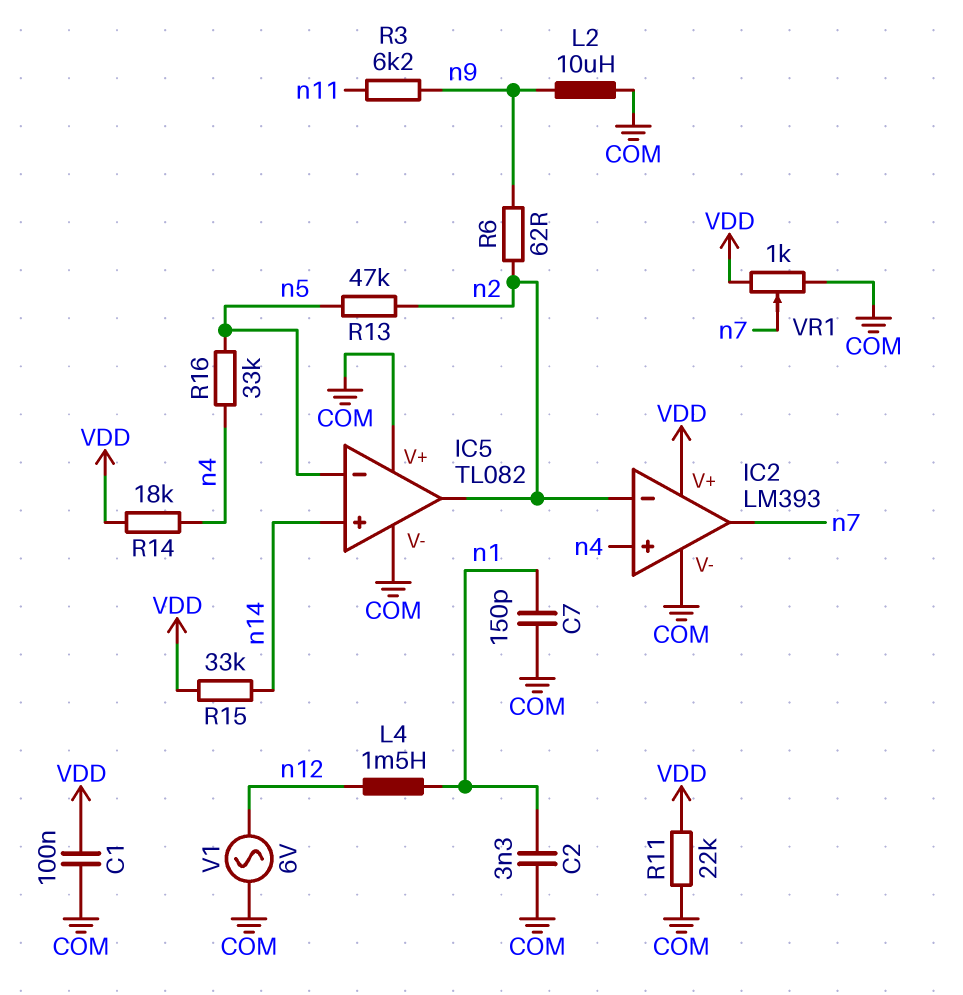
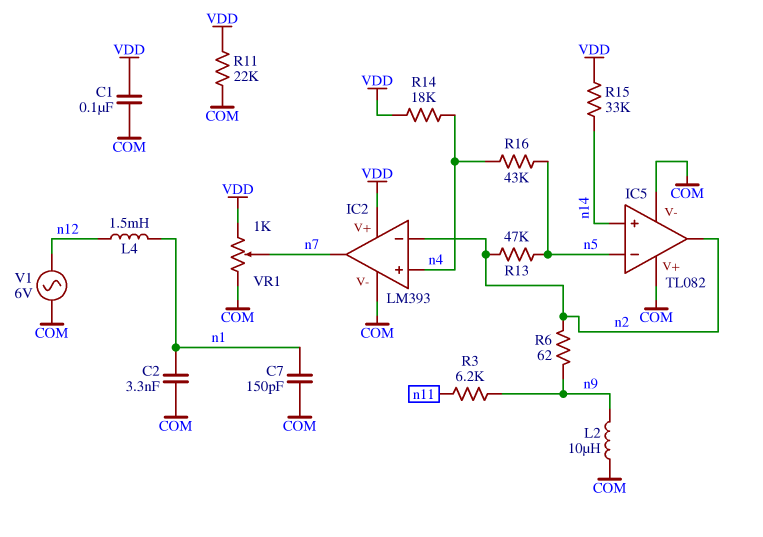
R16: 33k (n4, n5) -> 43k (n4, n5)

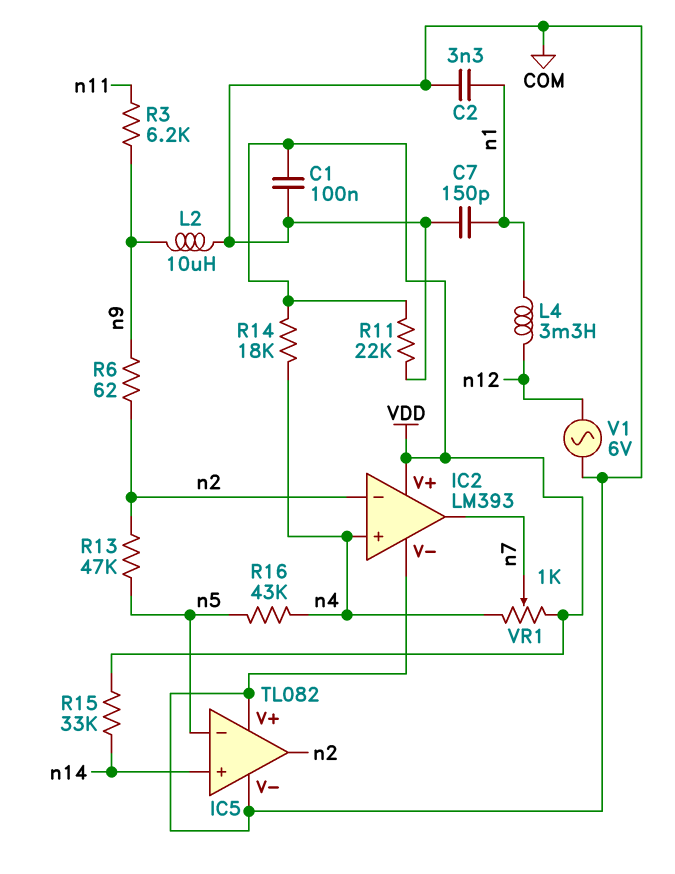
L4: 1.5mH (n1, n12) -> 3.3mH (n1, n12)
VR1: 1k (COM, VDD, wiper n7) -> 1k (VDD, n4, wiper n7)

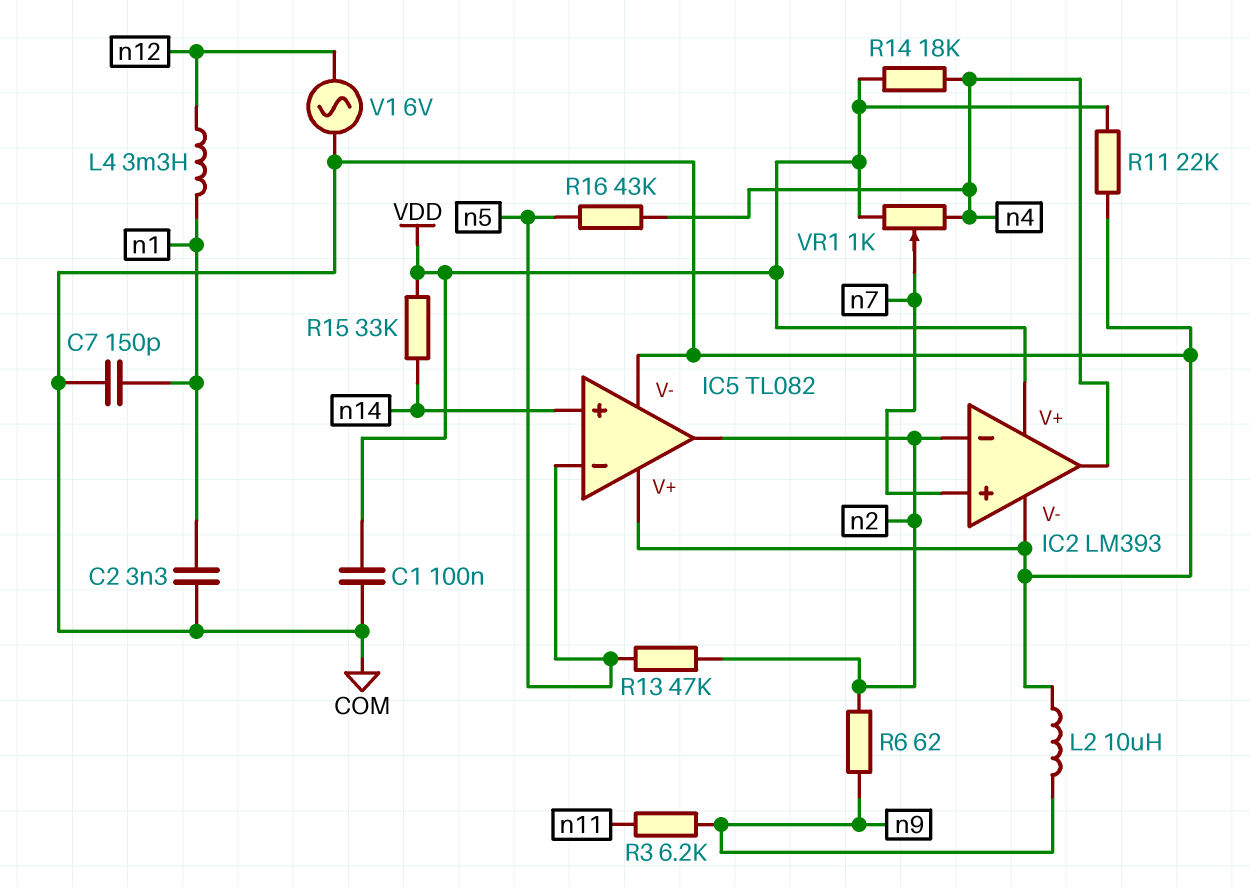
IC2 pin in+: n4 -> n7
IC2 pin out: n7 -> n4

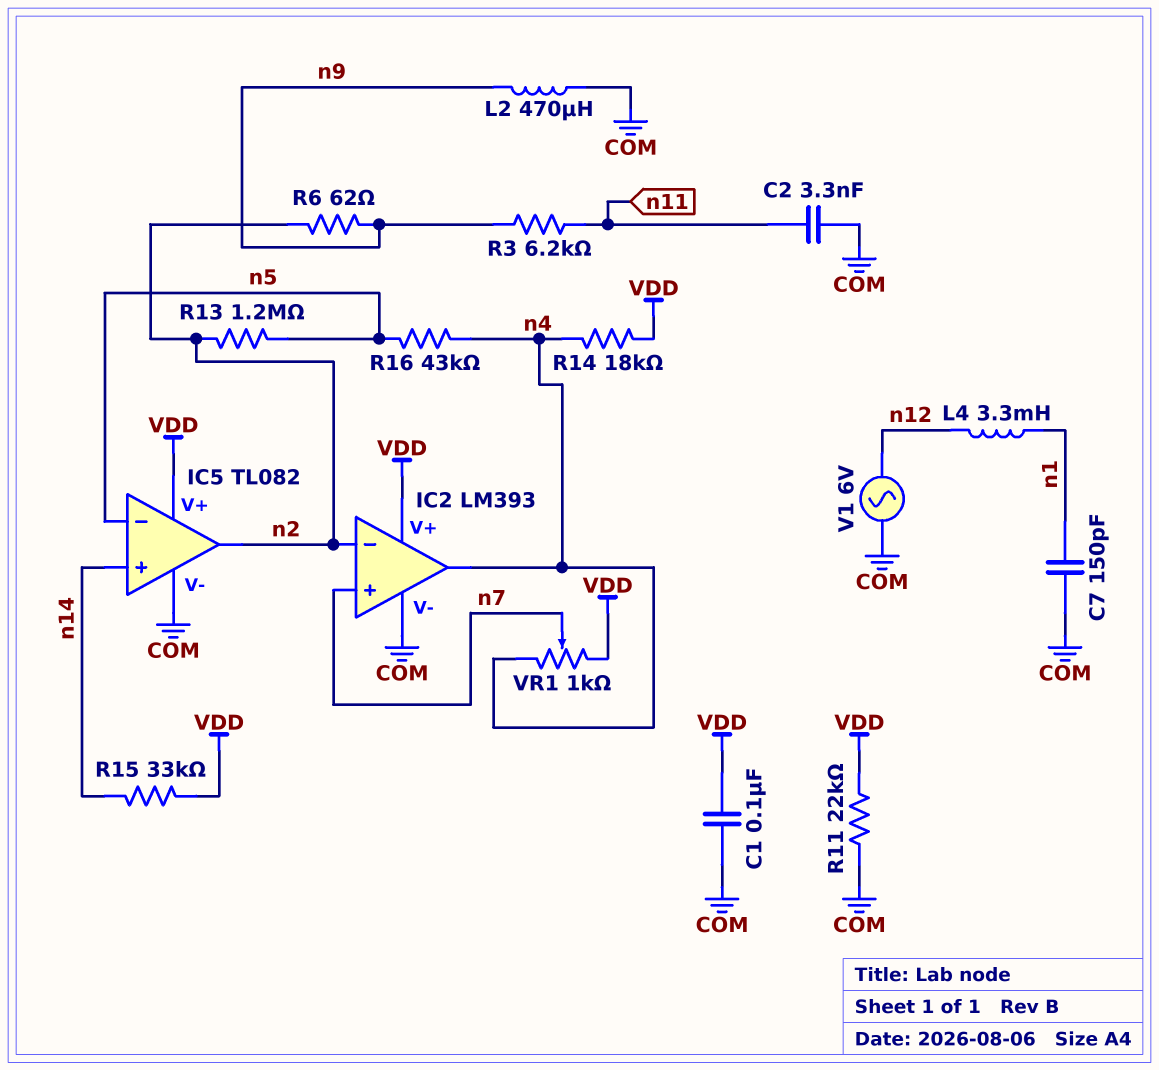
C2: 3.3nF (COM, n1) -> 3.3nF (COM, n11)
IC5 pin V+: COM -> VDD
L2: 10uH (COM, n9) -> 470uH (COM, n9)
R13: 47k (n2, n5) -> 1.2M (n2, n5)

